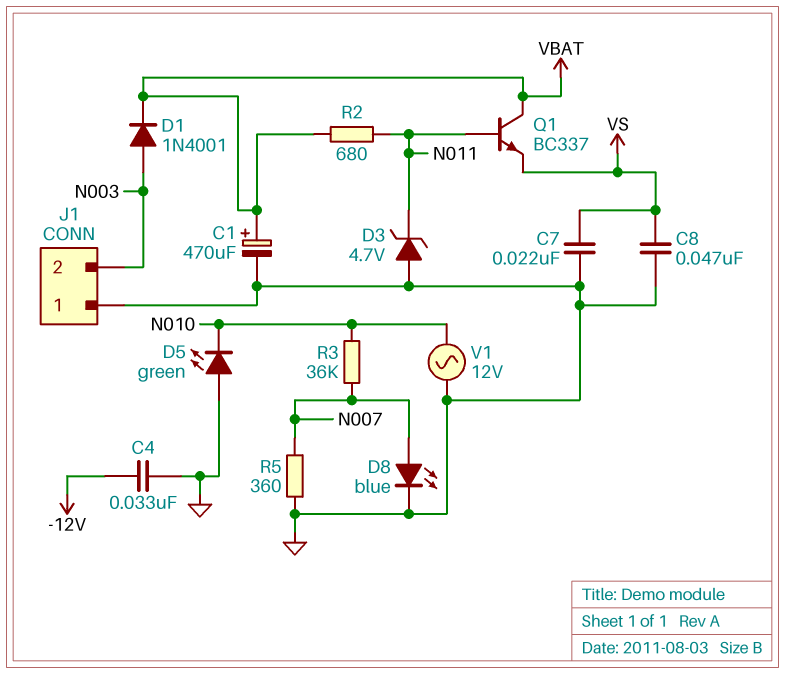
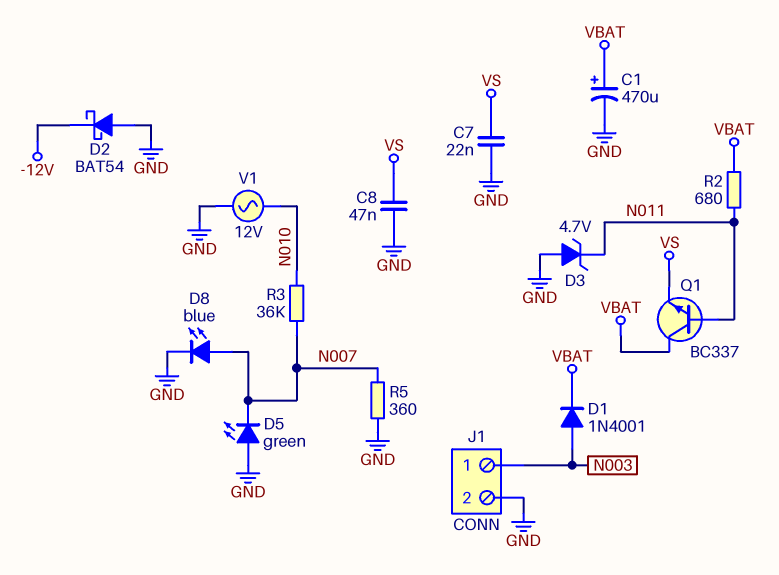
C4: 33nF (-12V, GND) -> none
D2: none -> schottky BAT54 (A GND, K -12V)
D5: LED green (A GND, K N010) -> LED green (A GND, K N007)
J1 pin 1: GND -> N003
J1 pin 2: N003 -> GND

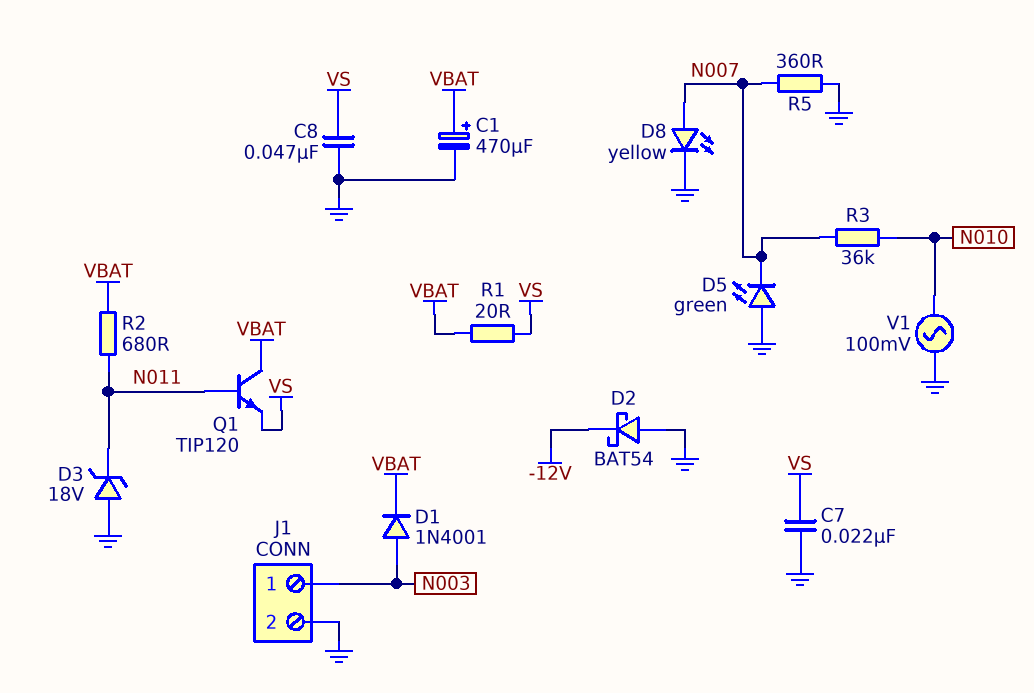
D3: zener 4.7V (A GND, K N011) -> zener 18V (A GND, K N011)
D8: LED blue (A N007, K GND) -> LED yellow (A N007, K GND)
Q1: NPN BC337 (B N011, C VBAT, E VS) -> NPN TIP120 (B N011, C VBAT, E VS)
R1: none -> 20 (VBAT, VS)
V1: AC 12V (GND, N010) -> AC 100mV (GND, N010)

